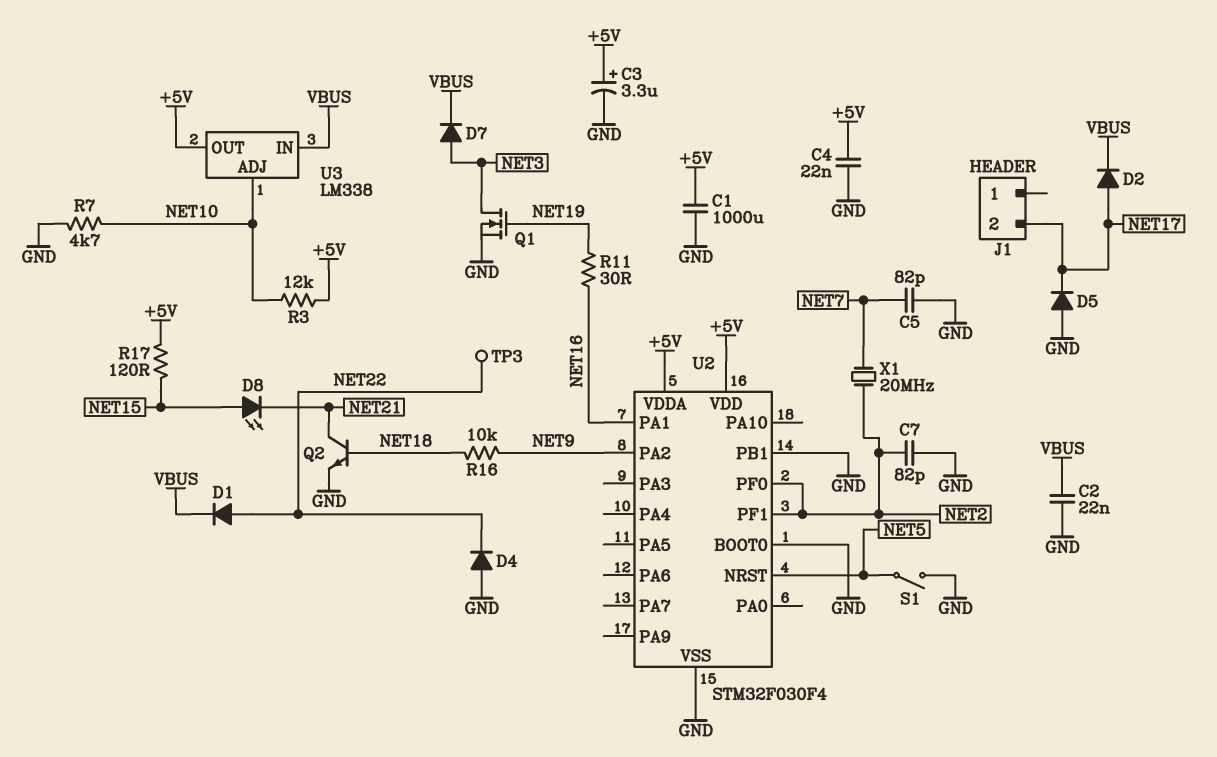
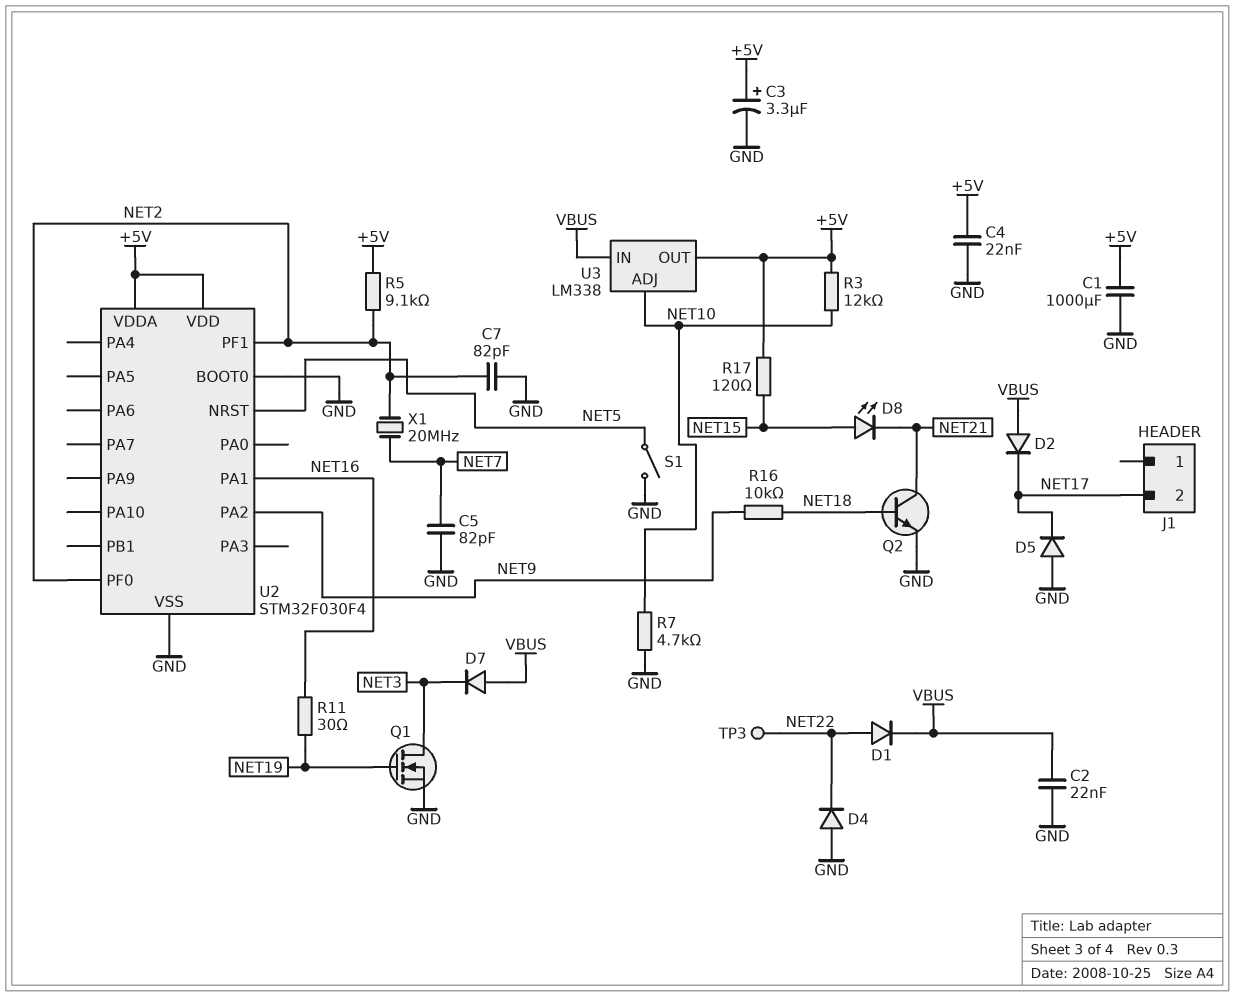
D2: diode (A NET17, K VBUS) -> diode (A VBUS, K NET17)
D7: diode (A NET3, K VBUS) -> diode (A VBUS, K NET3)
R5: none -> 9.1k (+5V, NET2)
U2 pin PB1: GND -> none

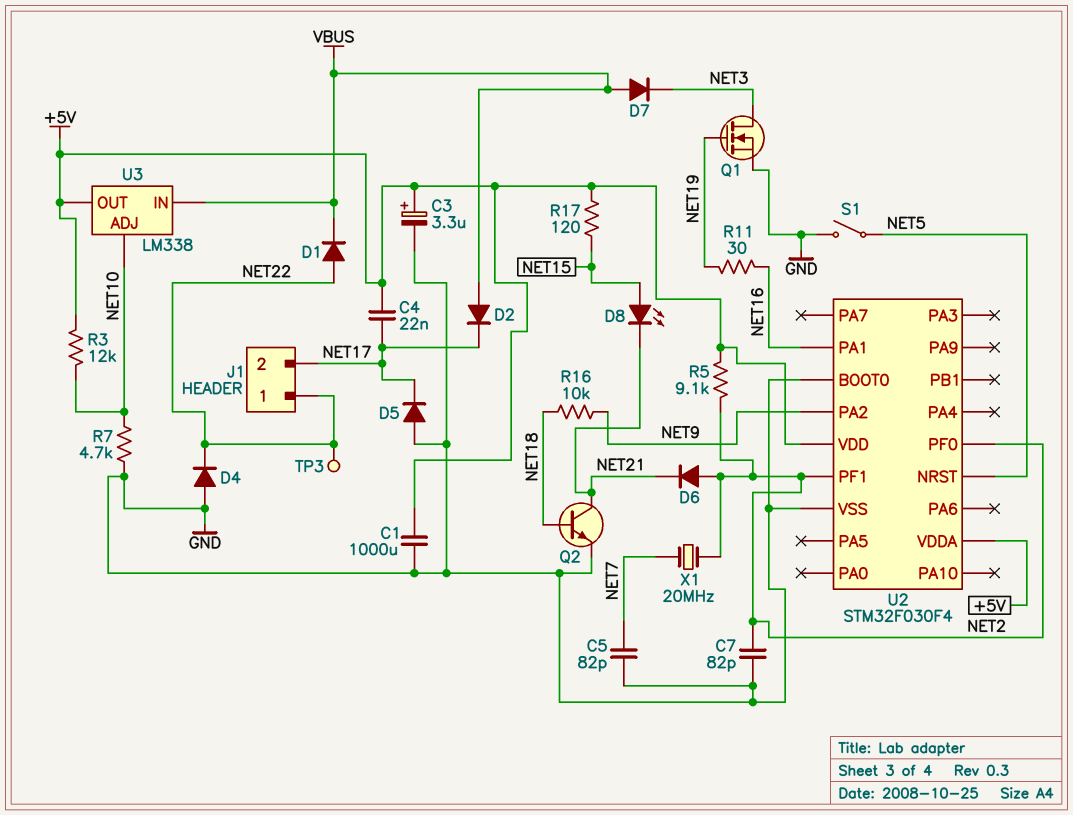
C2: 22nF (GND, VBUS) -> none
C4: 22nF (+5V, GND) -> 22nF (+5V, NET17)
D6: none -> diode (A NET2, K NET21)
J1 pin 1: none -> NET22

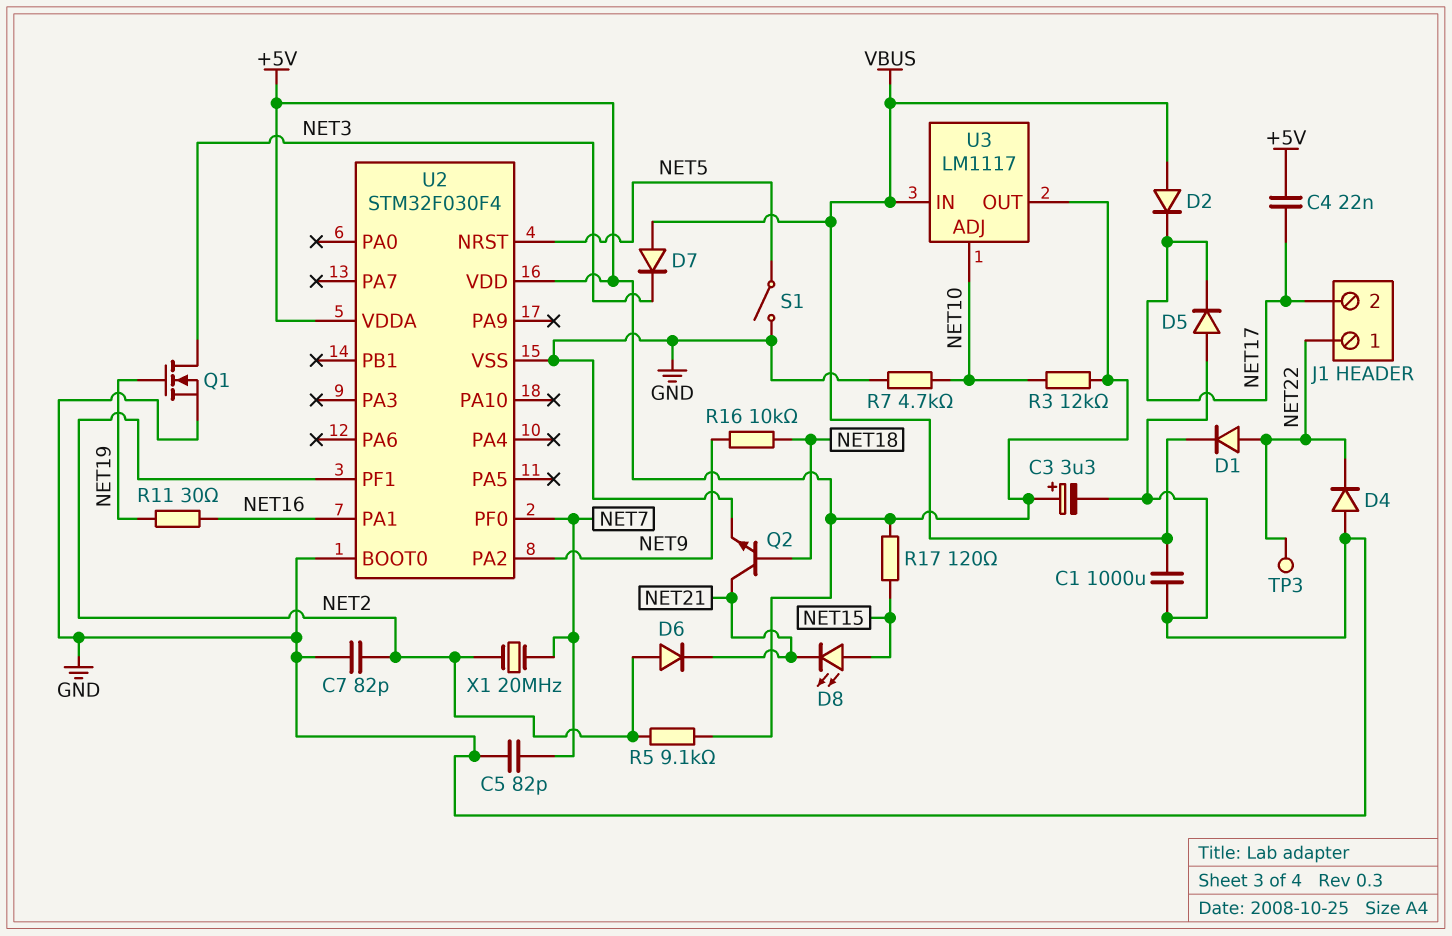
C1: 1000uF (+5V, GND) -> 1000uF (GND, VBUS)
U2 pin PF0: NET2 -> NET7
U3: LM338 -> LM1117

